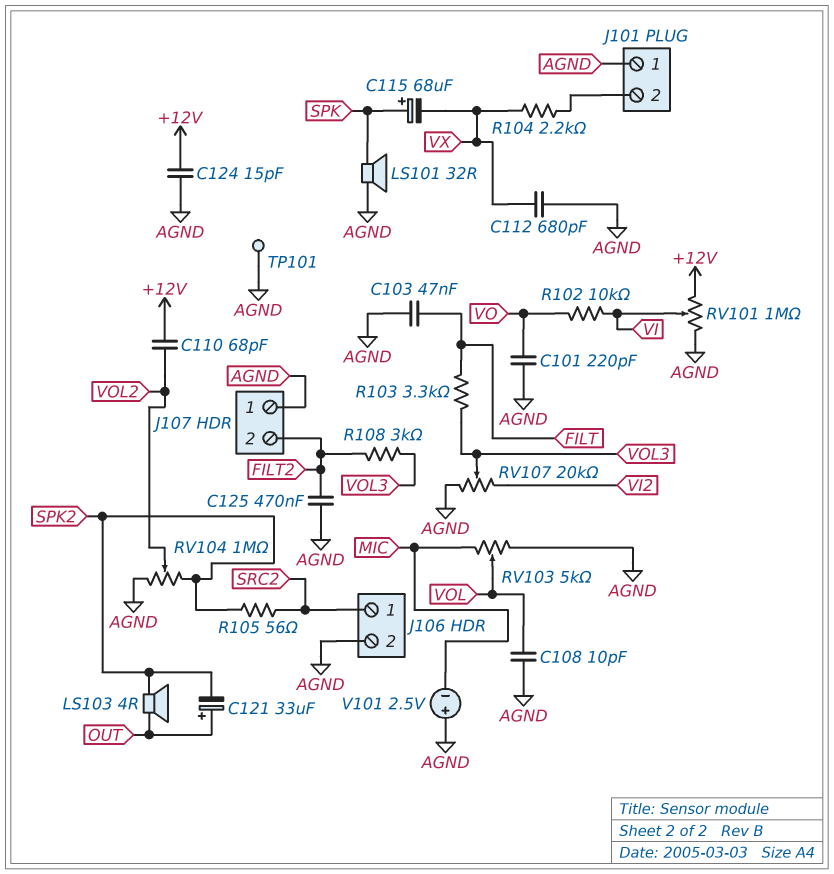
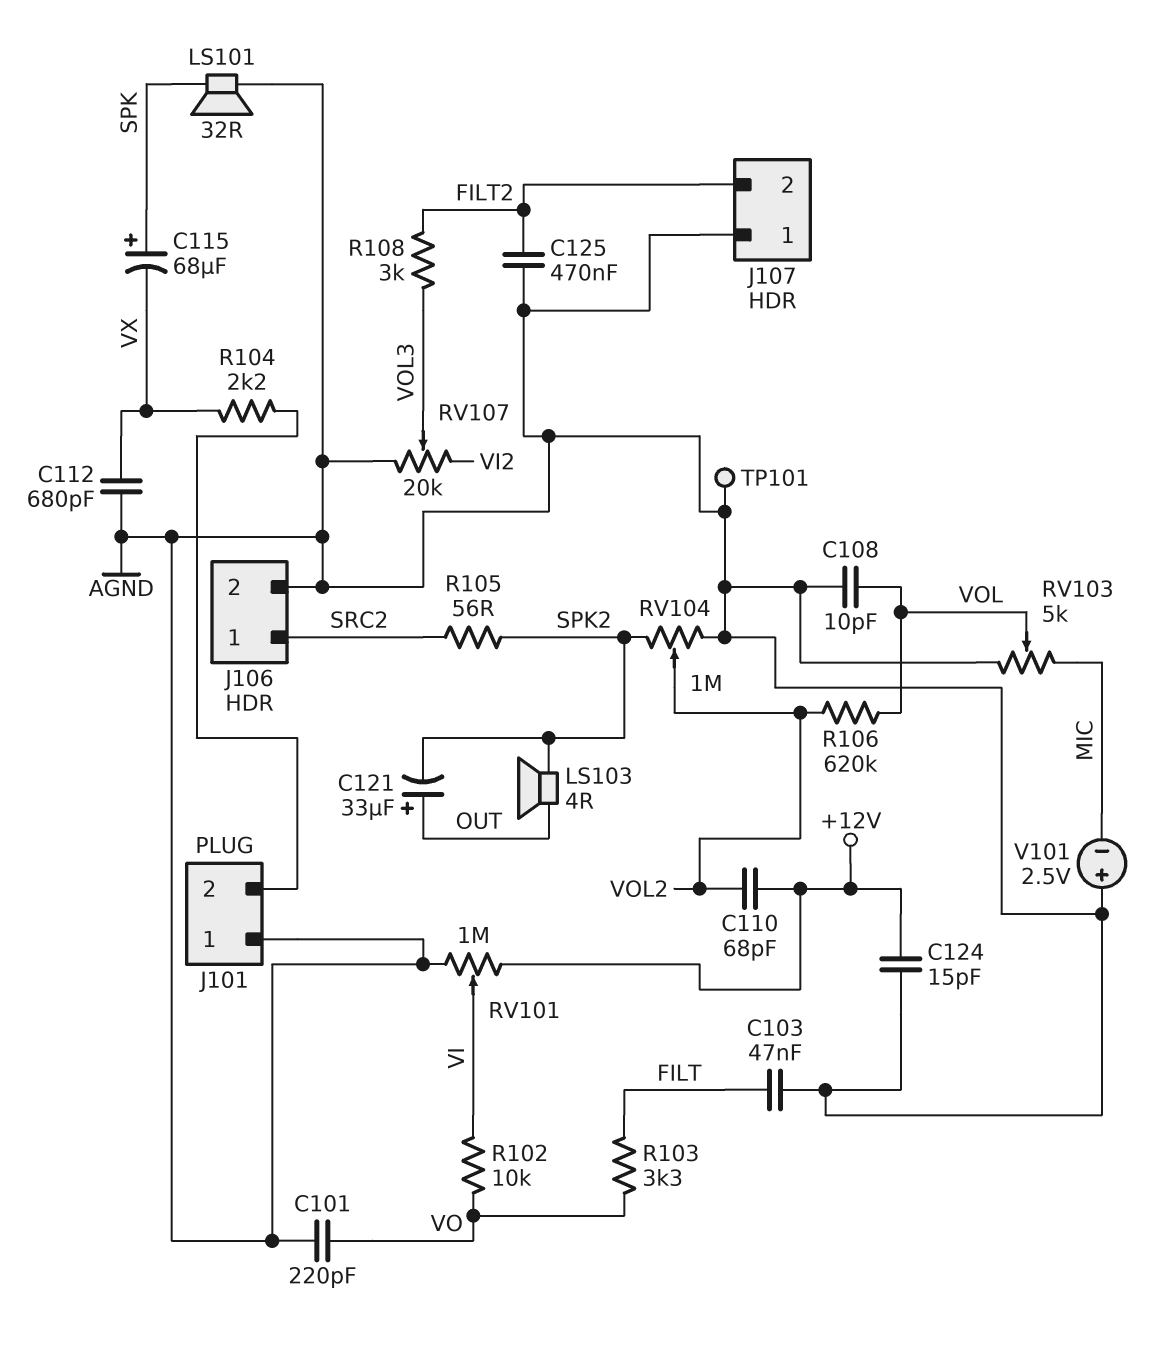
R103: 3.3k (FILT, VOL3) -> 3.3k (FILT, VO)
R106: none -> 620k (VOL, VOL2)

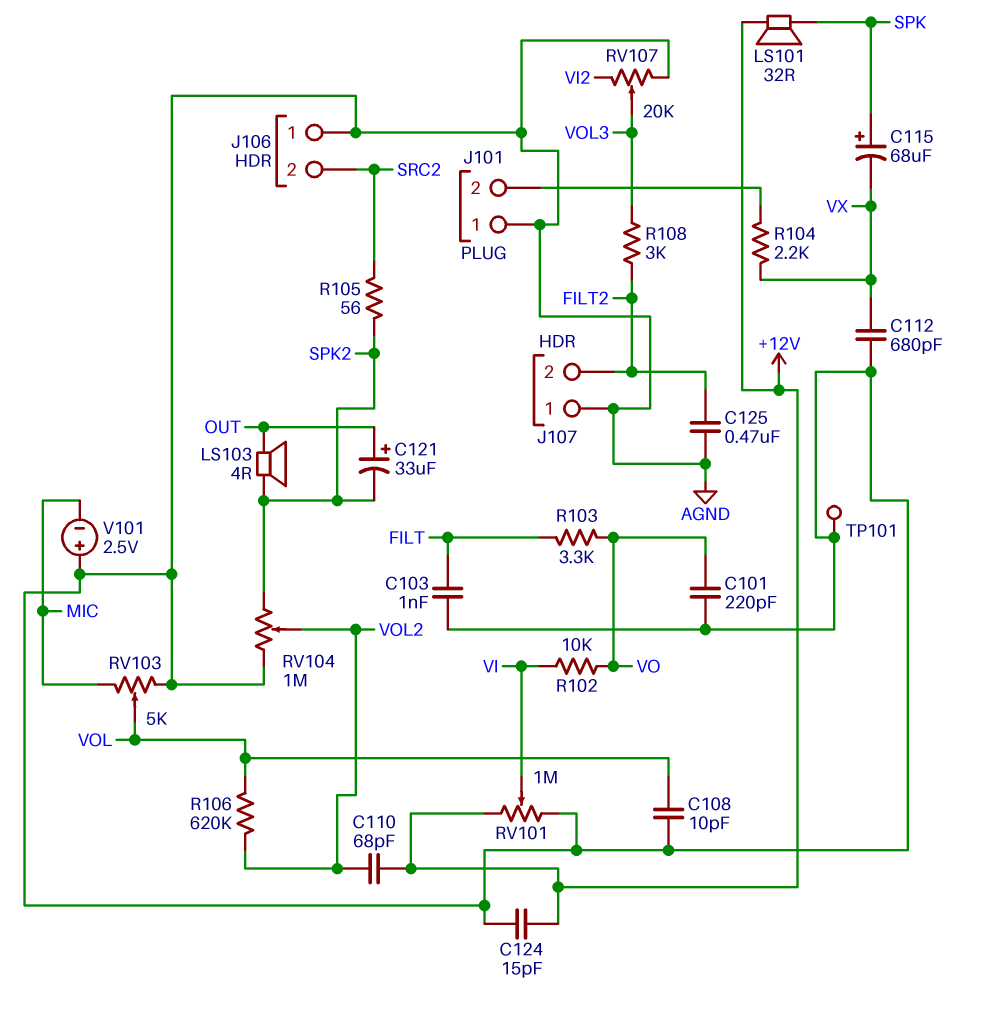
C103: 47nF (AGND, FILT) -> 1nF (AGND, FILT)
J106 pin 1: SRC2 -> AGND
J106 pin 2: AGND -> SRC2
LS101: speaker 32R (AGND, SPK) -> speaker 32R (+12V, SPK)

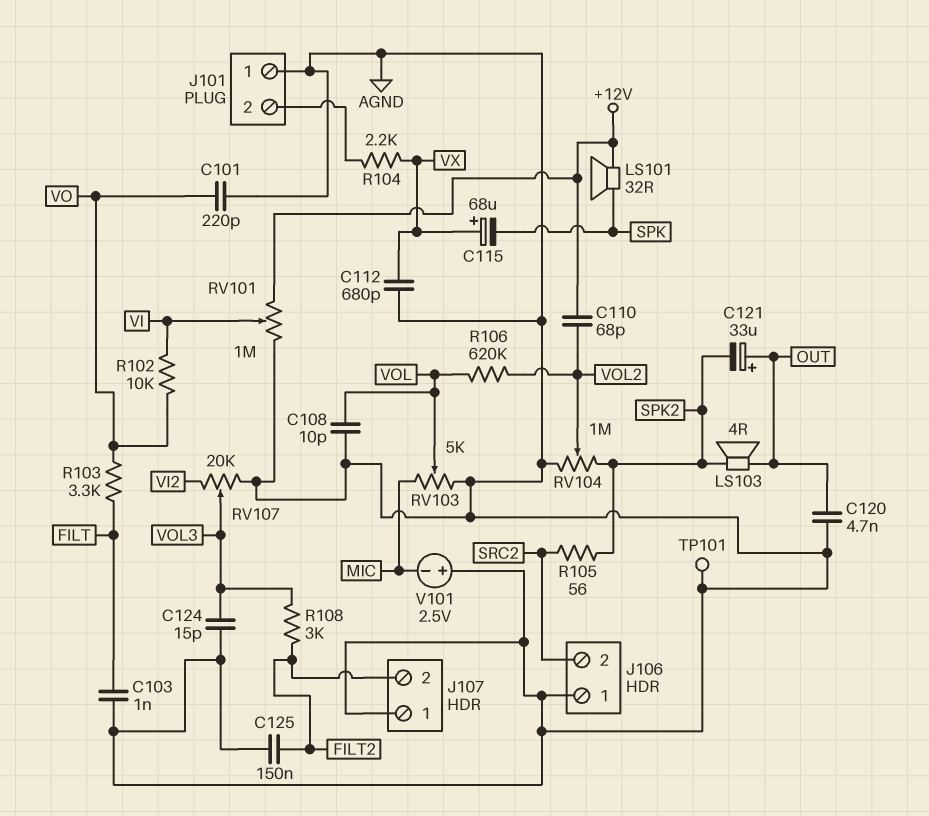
C115: 68uF (plus SPK, minus VX) -> 68uF (plus VX, minus SPK)
C120: none -> 4.7nF (AGND, OUT)
C124: 15pF (+12V, AGND) -> 15pF (AGND, VOL3)
C125: 470nF (AGND, FILT2) -> 150nF (AGND, FILT2)

